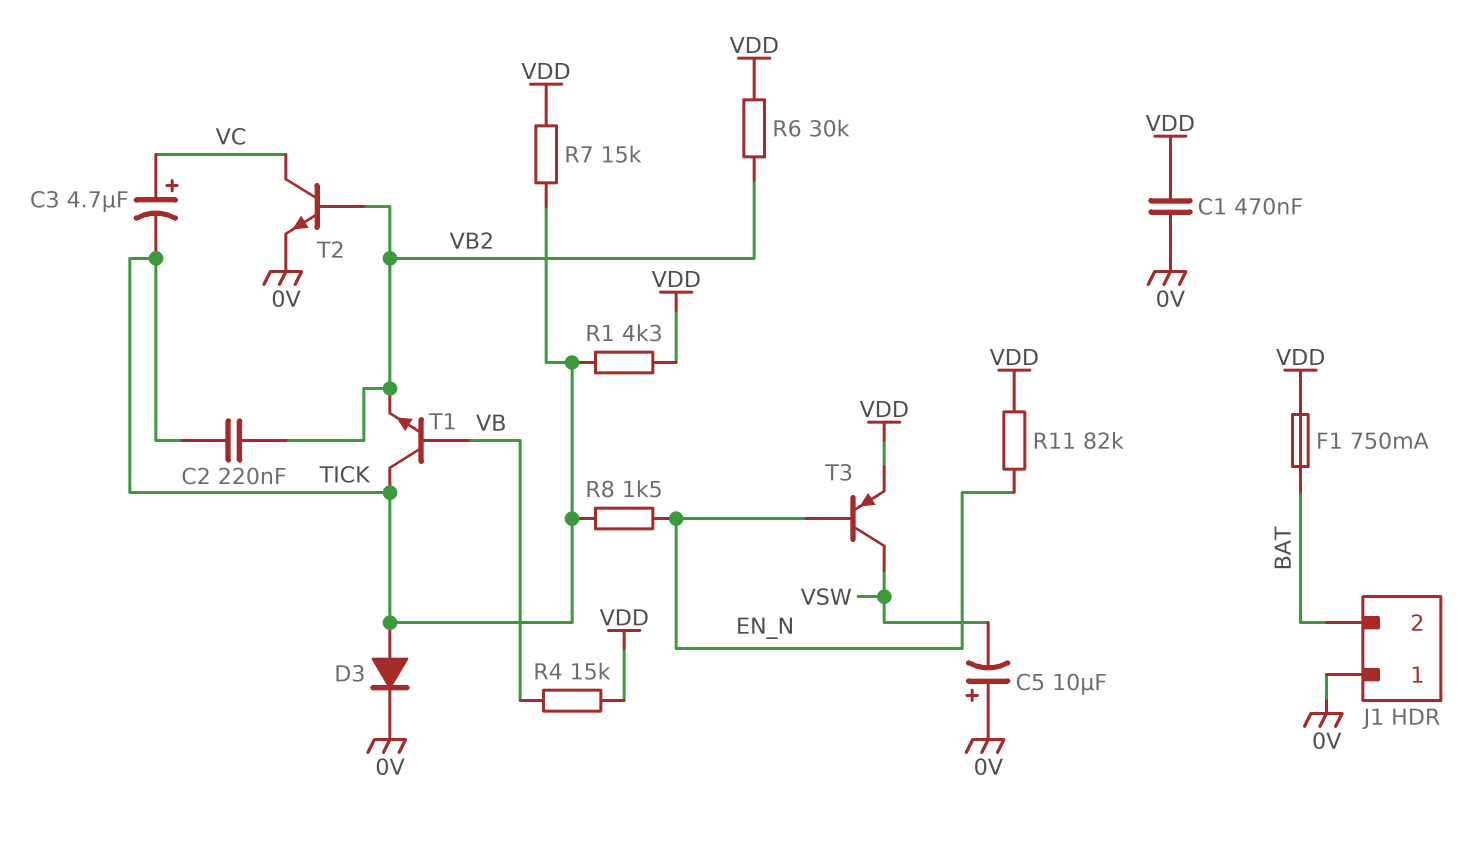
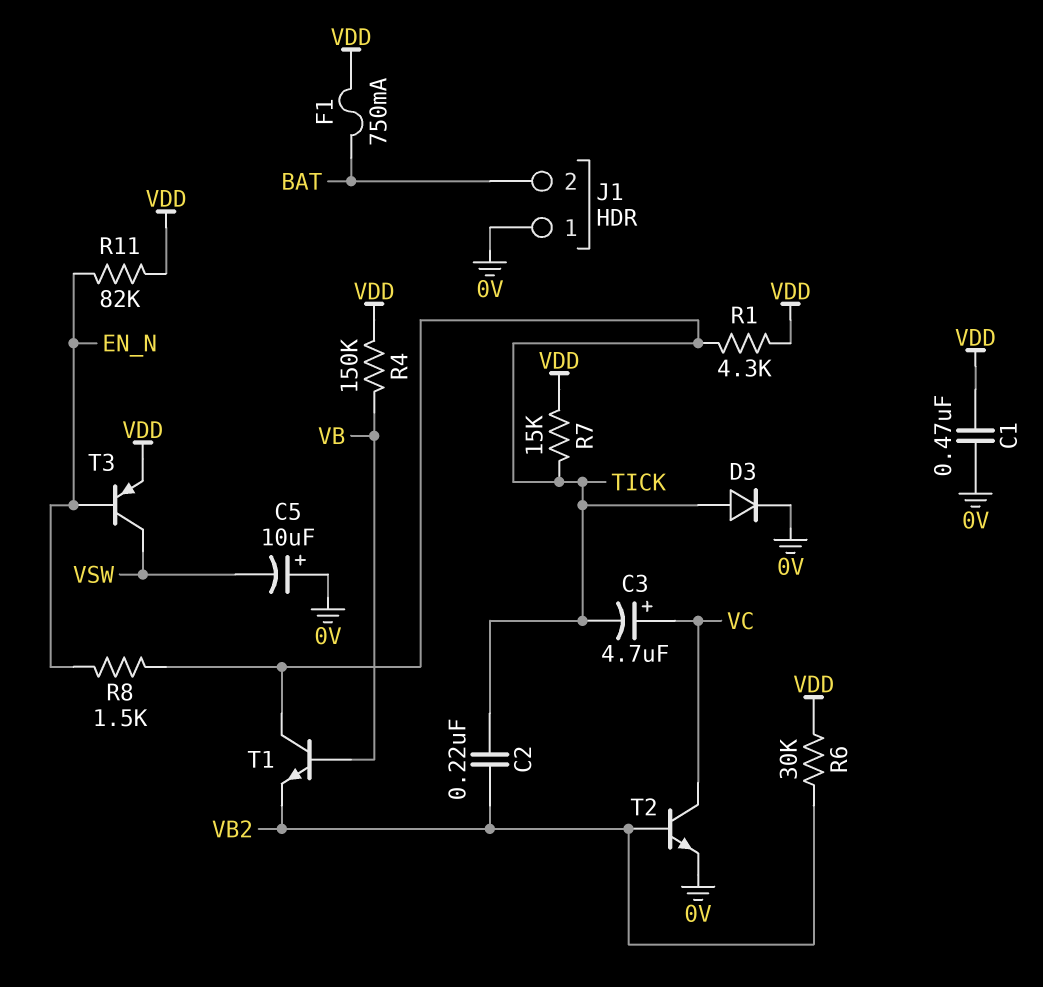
R4: 15k (VB, VDD) -> 150k (VB, VDD)

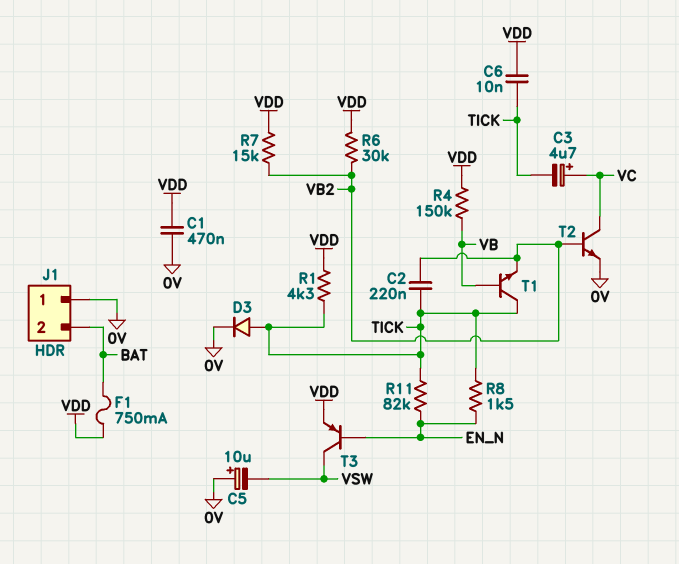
C6: none -> 10nF (TICK, VDD)
R7: 15k (TICK, VDD) -> 15k (VB2, VDD)
R11: 82k (EN_N, VDD) -> 82k (EN_N, TICK)

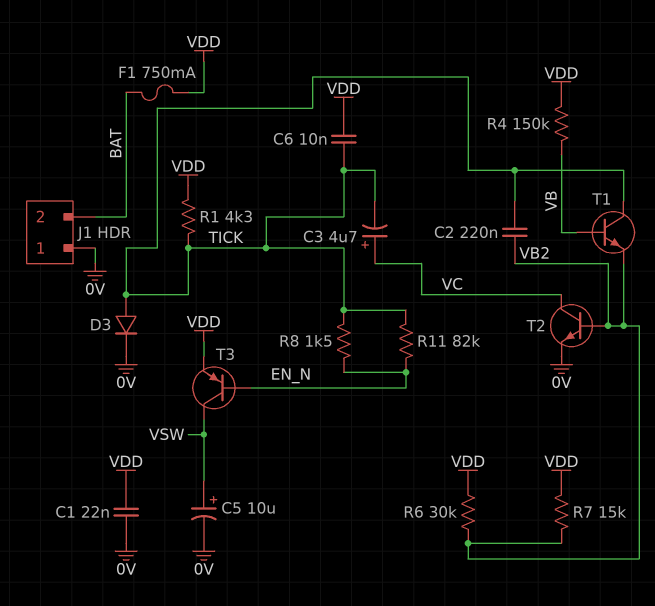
C1: 470nF (0V, VDD) -> 22nF (0V, VDD)
C5: 10uF (plus 0V, minus VSW) -> 10uF (plus VSW, minus 0V)

